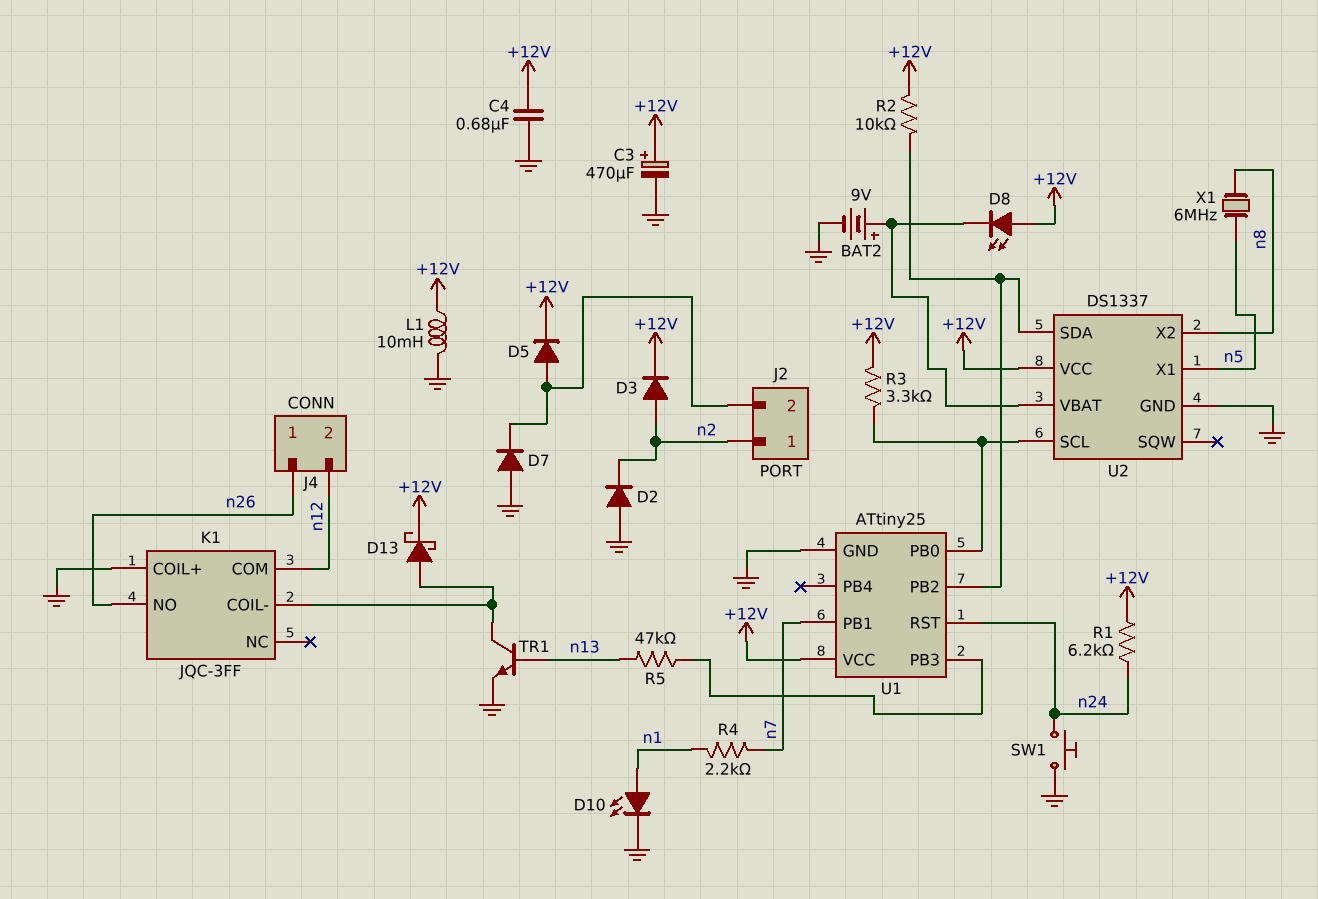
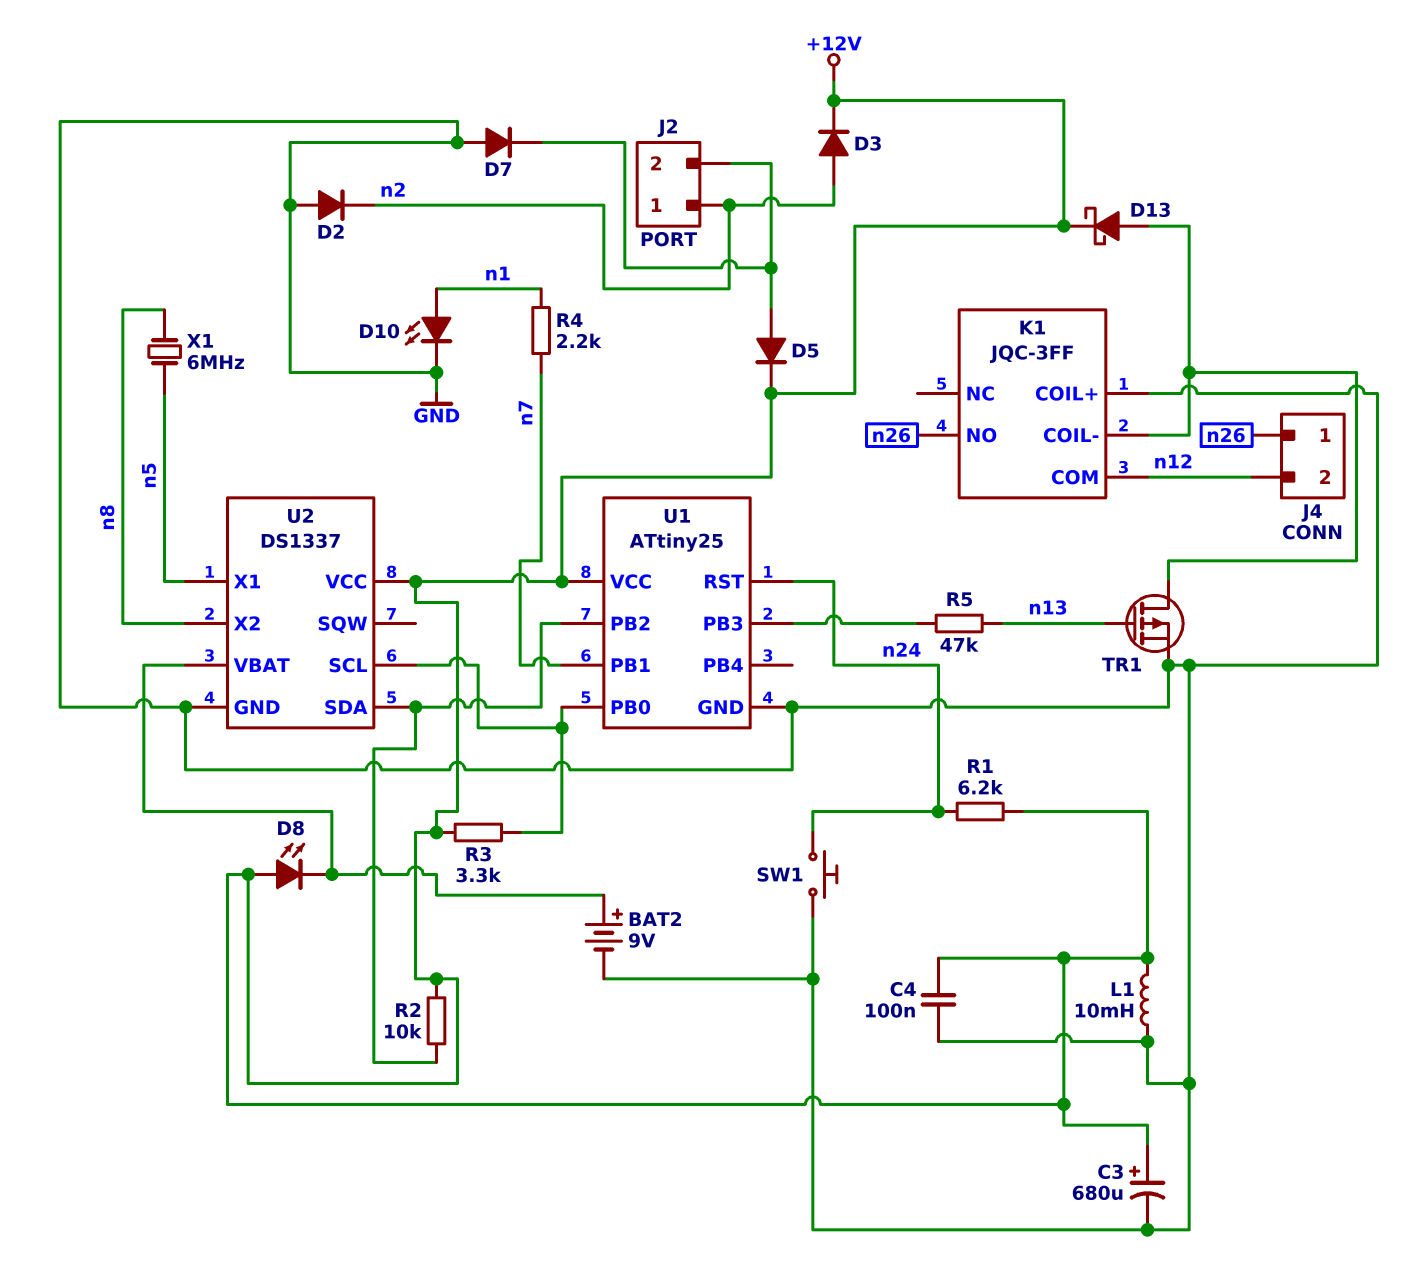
C3: 470uF (plus +12V, minus GND) -> 680uF (plus +12V, minus GND)
C4: 680nF (+12V, GND) -> 100nF (+12V, GND)
TR1: NPN (B n13, C K1/COIL-, E GND) -> PMOS (G n13, D K1/COIL-, S GND)

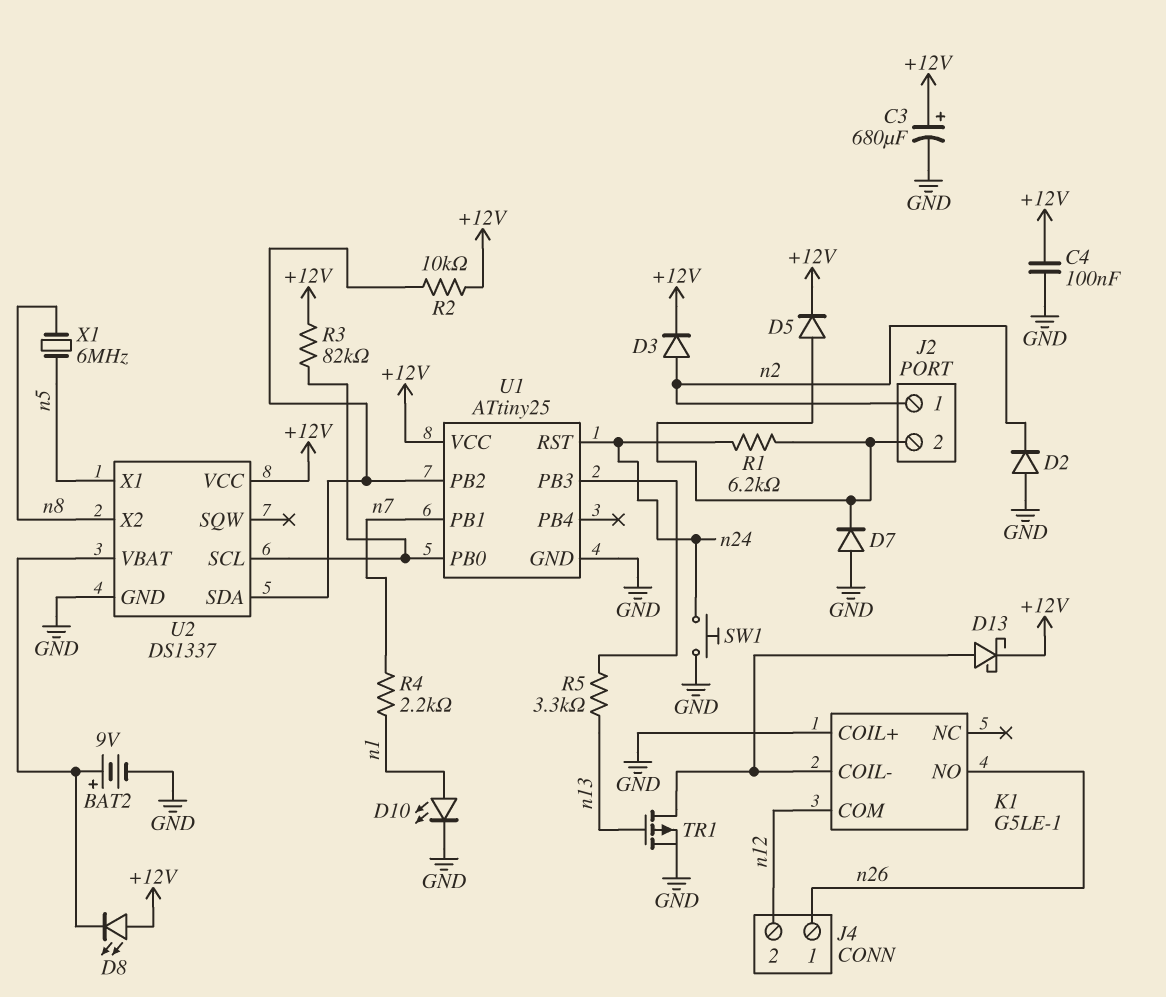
K1: JQC-3FF -> G5LE-1
L1: 10mH (+12V, GND) -> none
R1: 6.2k (+12V, n24) -> 6.2k (J2/2, n24)
R3: 3.3k (+12V, U1/PB0) -> 82k (+12V, U1/PB0)
R5: 47k (U1/PB3, n13) -> 3.3k (U1/PB3, n13)

